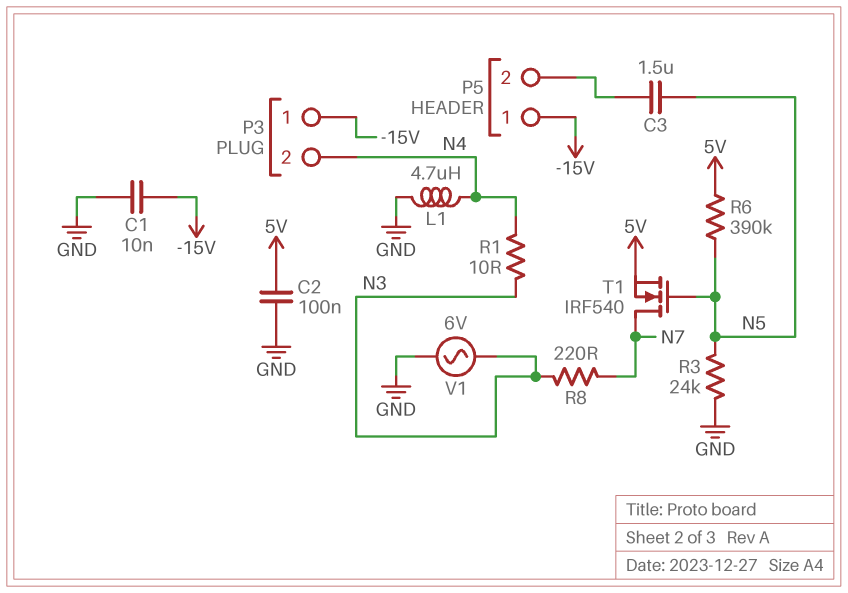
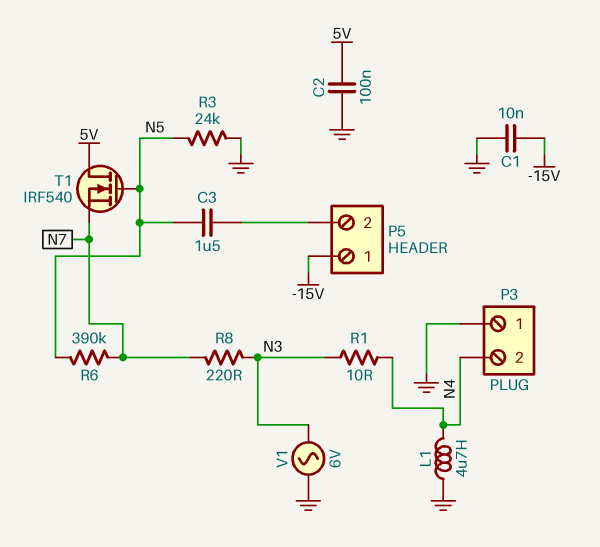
P3 pin 1: -15V -> GND
R6: 390k (5V, N5) -> 390k (N5, N7)
T1: NMOS IRF540 (G N5, D N7, S 5V) -> NMOS IRF540 (G N5, D 5V, S N7)

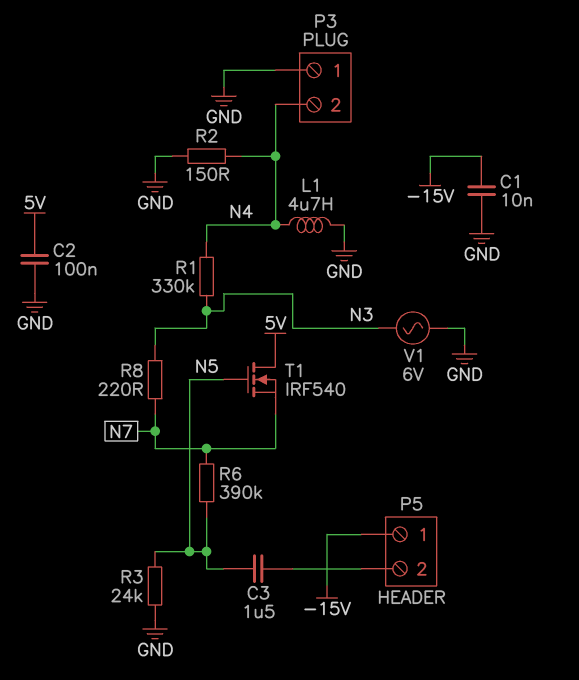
R1: 10 (N3, N4) -> 330k (N3, N4)
R2: none -> 150 (GND, N4)

